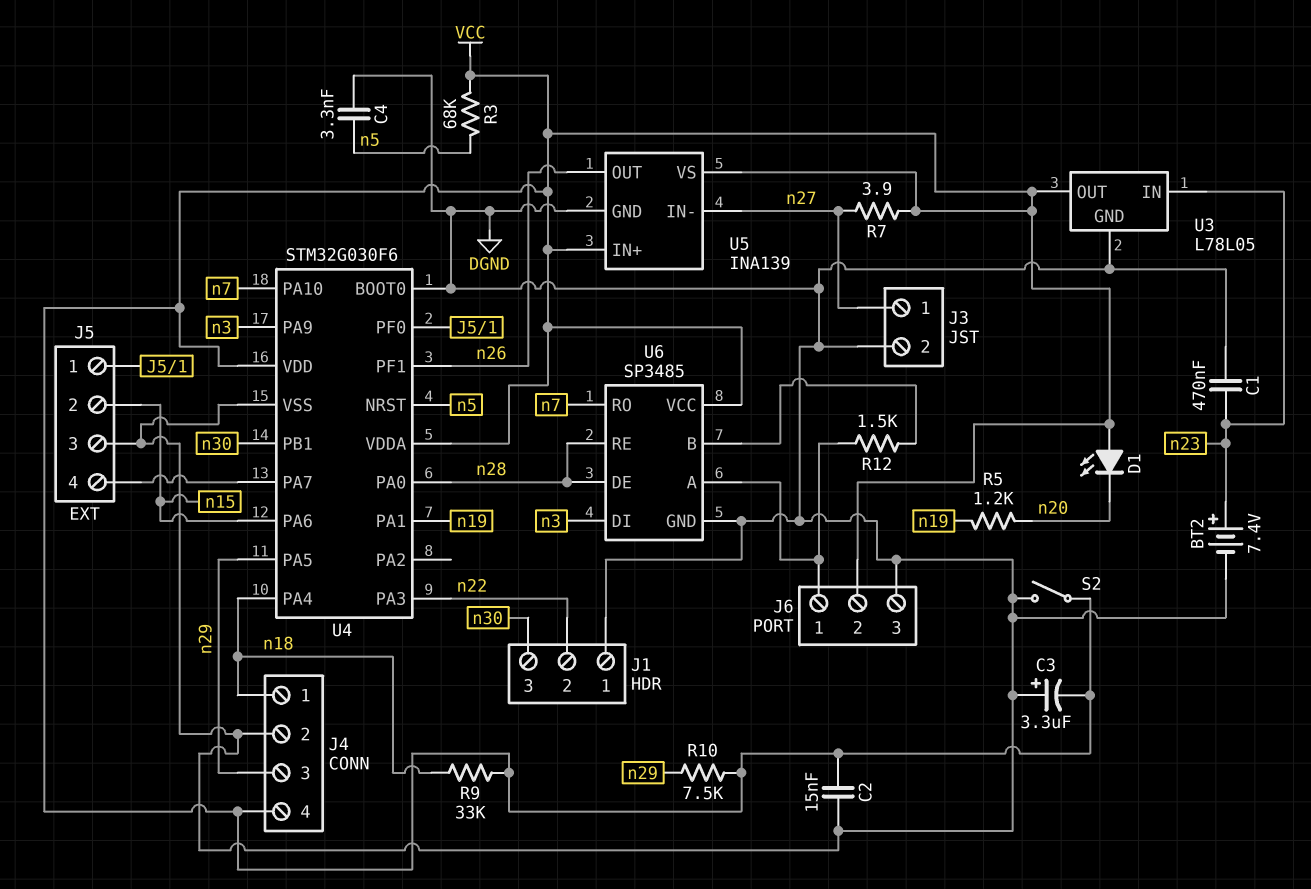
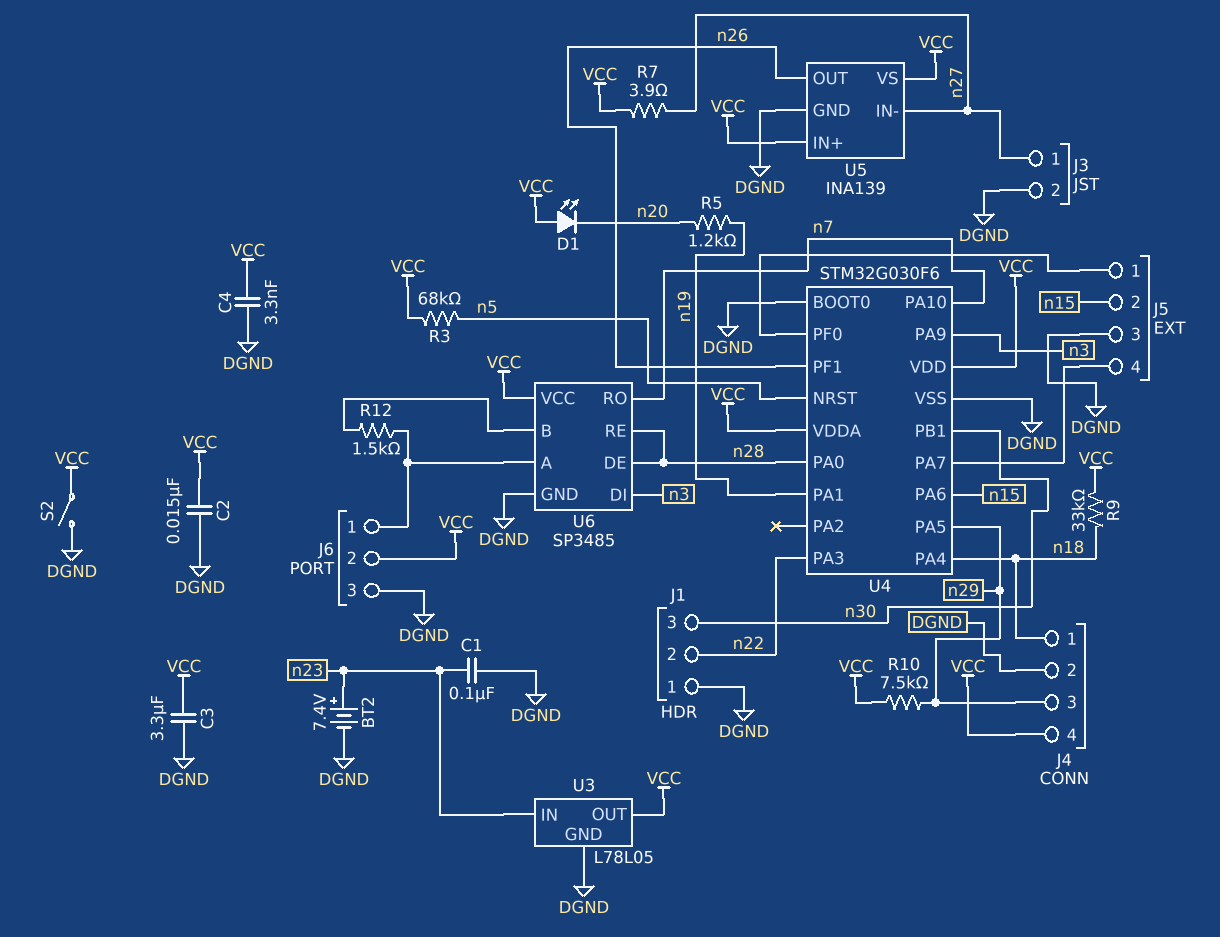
C1: 470nF (DGND, n23) -> 100nF (DGND, n23)
C3: 3.3uF (plus DGND, minus VCC) -> 3.3uF (DGND, VCC)
C4: 3.3nF (DGND, n5) -> 3.3nF (DGND, VCC)

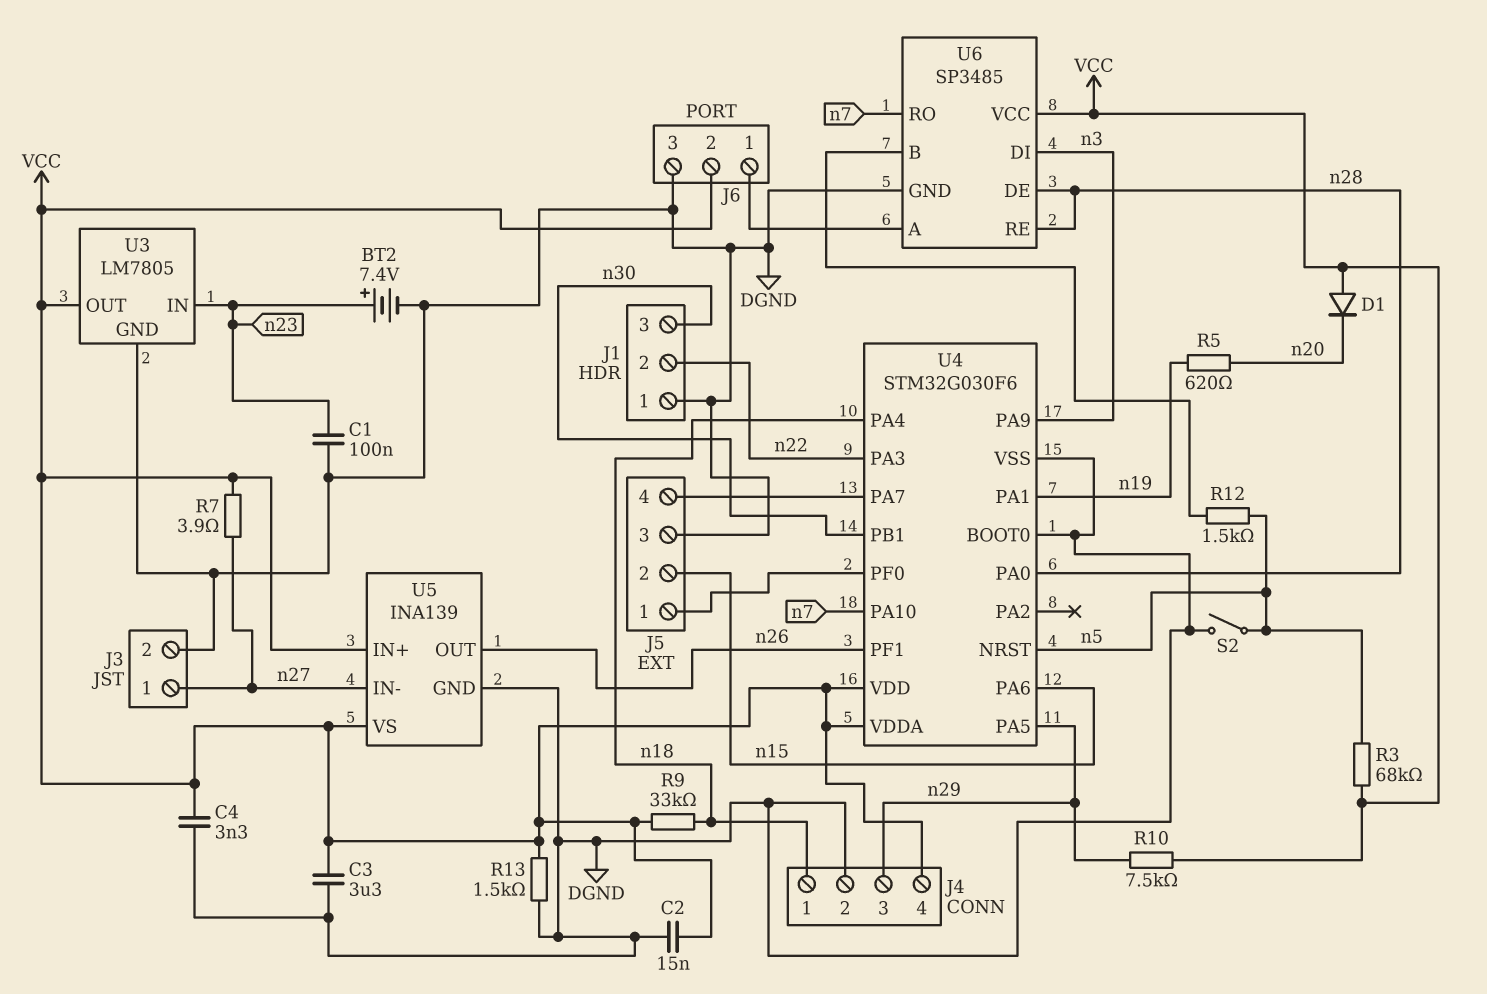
D1: LED (A VCC, K n20) -> diode (A VCC, K n20)
R5: 1.2k (n19, n20) -> 620 (n19, n20)
R12: 1.5k (J6/1, U6/B) -> 1.5k (U6/B, n5)
R13: none -> 1.5k (DGND, VCC)
S2: switch (DGND, VCC) -> switch (DGND, n5)
U3: L78L05 -> LM7805

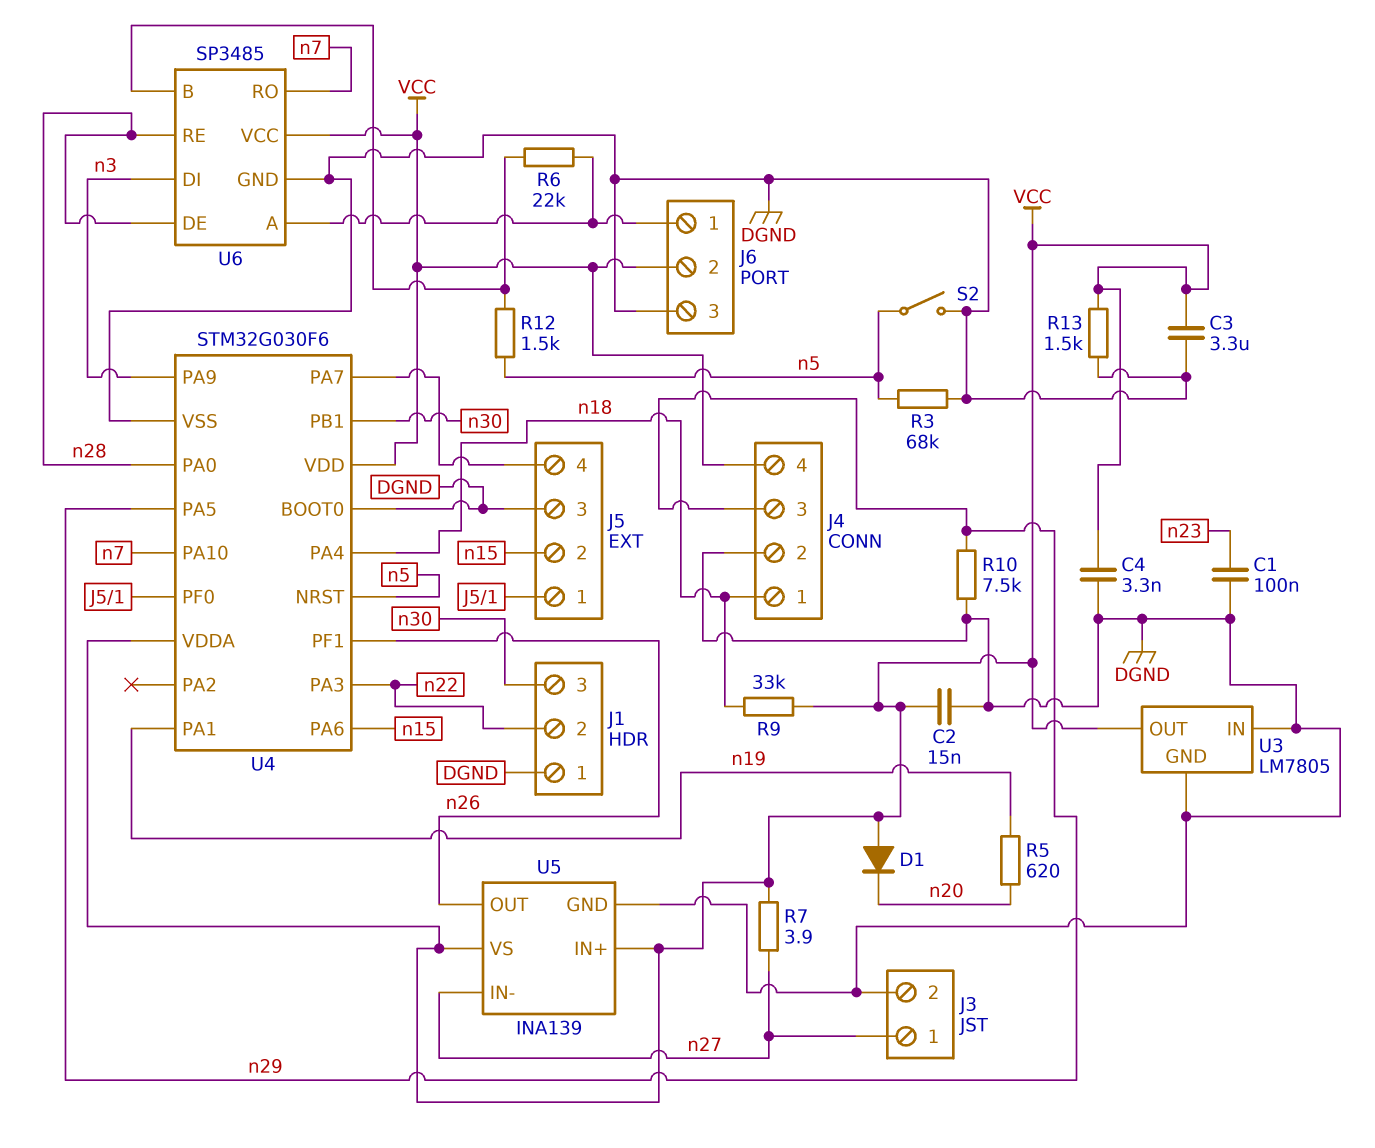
BT2: 7.4V (plus n23, minus DGND) -> none
R3: 68k (VCC, n5) -> 68k (DGND, n5)
R6: none -> 22k (J6/1, U6/B)
R10: 7.5k (VCC, n29) -> 7.5k (DGND, n29)
U3 pin IN: n23 -> DGND

